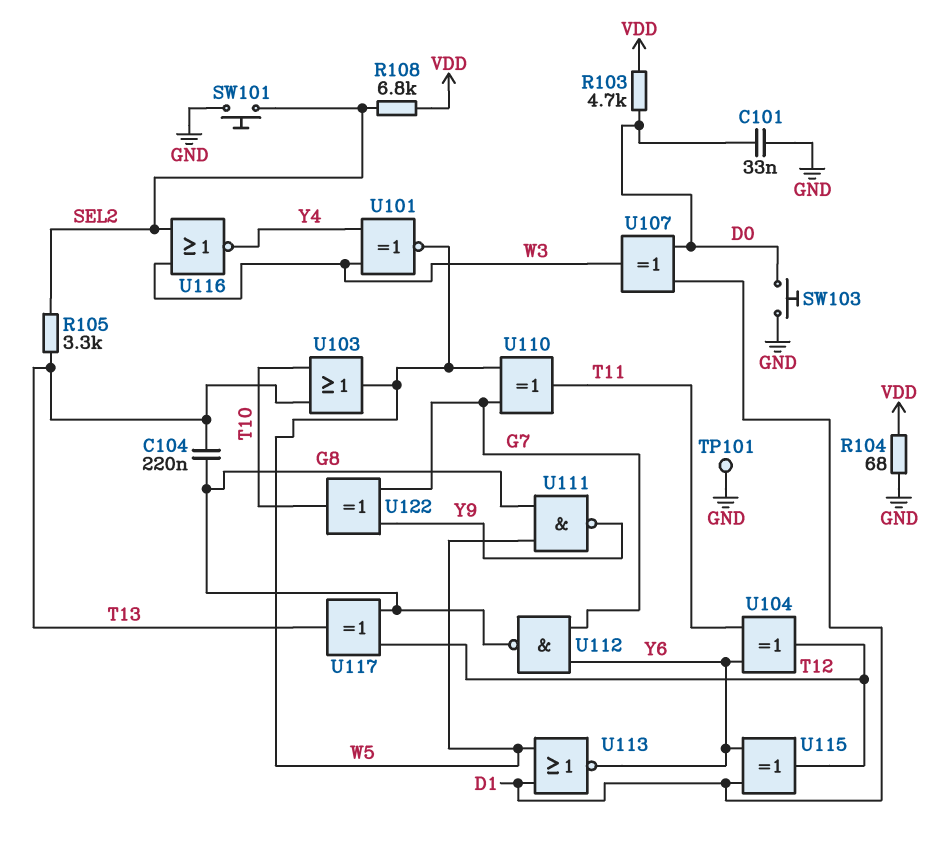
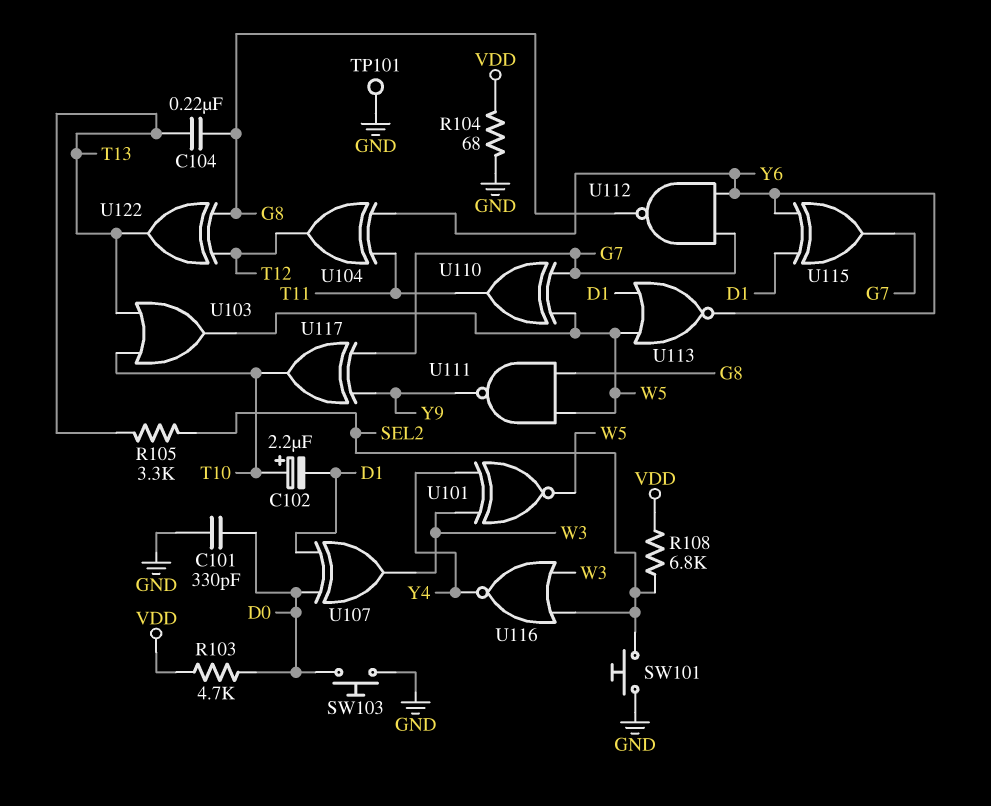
C101: 33nF (D0, GND) -> 330pF (D0, GND)
C102: none -> 2.2uF (plus T10, minus D1)
U115: XOR (in D1, in Y6, out T12) -> XOR (in D1, in Y6, out G7)
U117: XOR (in G8, in T12, out T13) -> XOR (in G7, in Y9, out T10)
U122: XOR (in G7, in Y9, out T10) -> XOR (in G8, in T12, out T13)

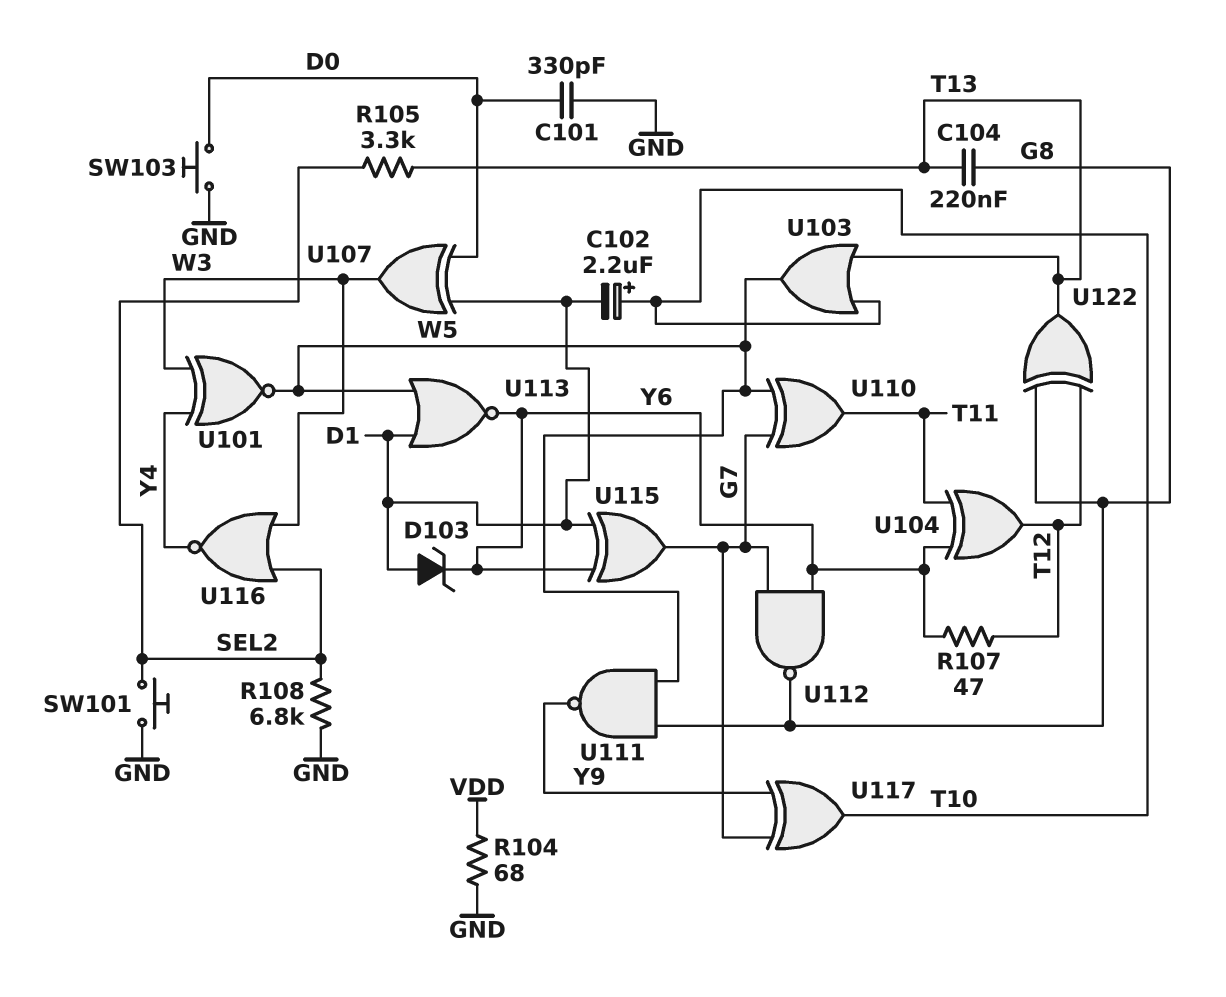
D103: none -> zener (A D1, K Y6)
R103: 4.7k (D0, VDD) -> none
R107: none -> 47 (T12, Y6)
R108: 6.8k (SEL2, VDD) -> 6.8k (GND, SEL2)
TP101: test point (GND) -> none

